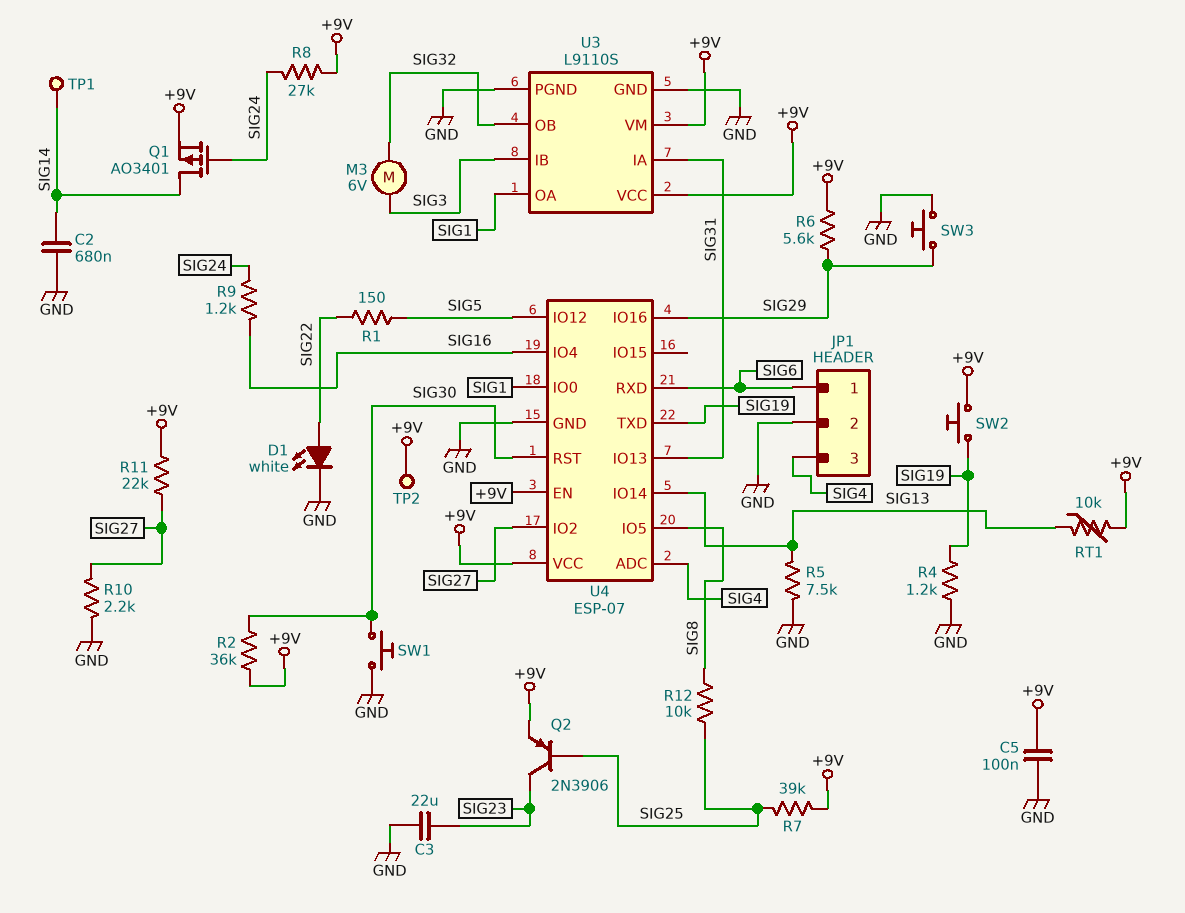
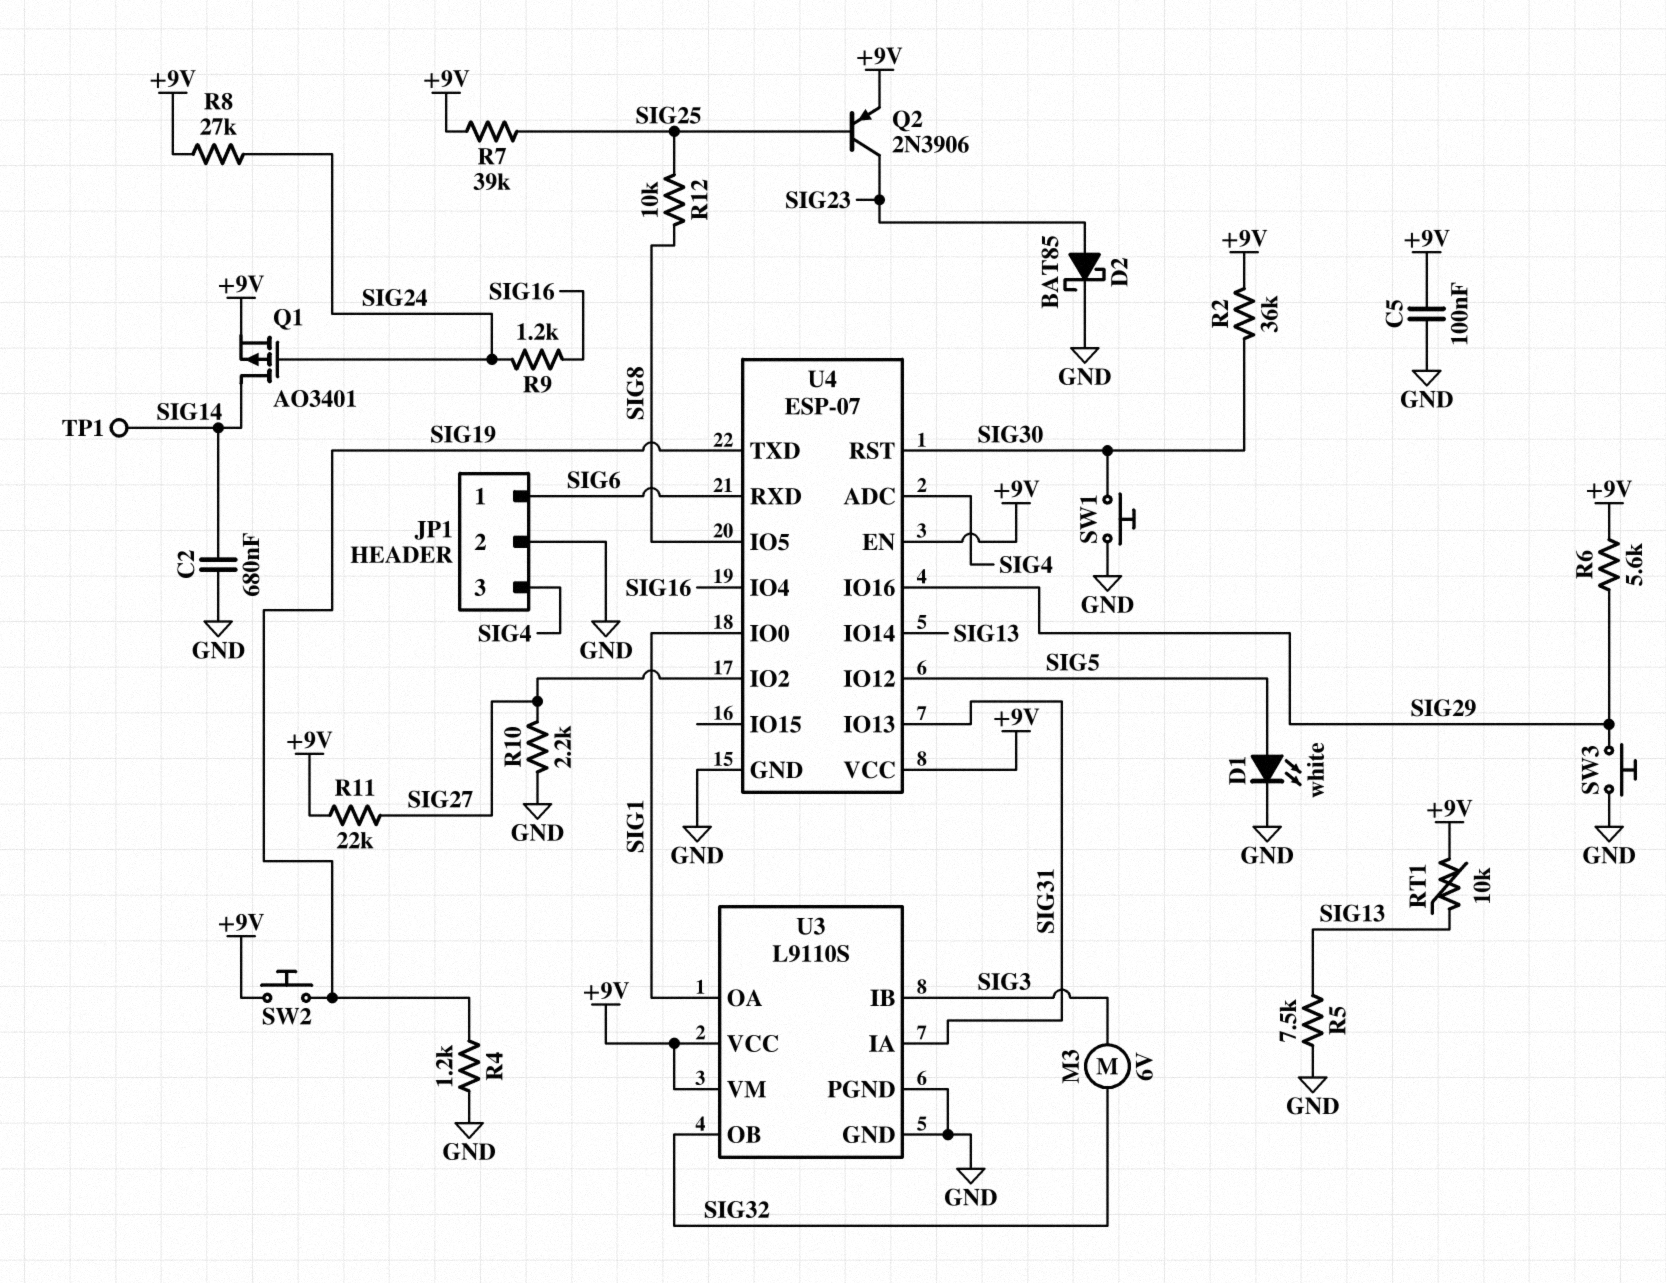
C3: 22uF (GND, SIG23) -> none
D1: LED white (A SIG22, K GND) -> LED white (A SIG5, K GND)
D2: none -> schottky BAT85 (A SIG23, K GND)
R1: 150 (SIG5, SIG22) -> none
TP2: test point (+9V) -> none

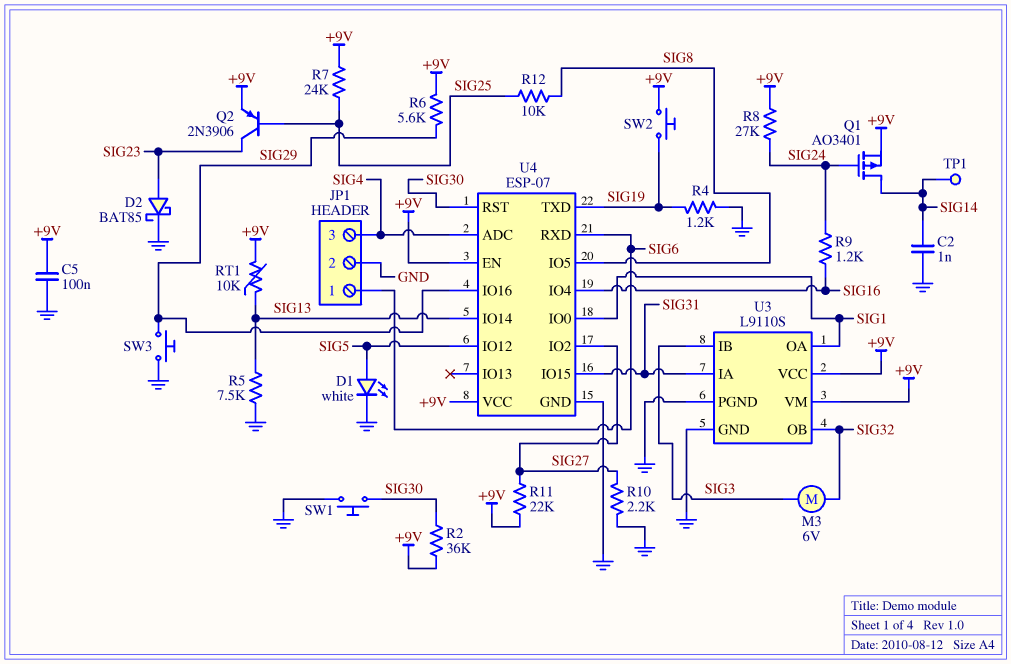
C2: 680nF (GND, SIG14) -> 1nF (GND, SIG14)
R7: 39k (+9V, SIG25) -> 24k (+9V, SIG25)
U4 pin IO13: SIG31 -> none
U4 pin IO15: none -> SIG31

